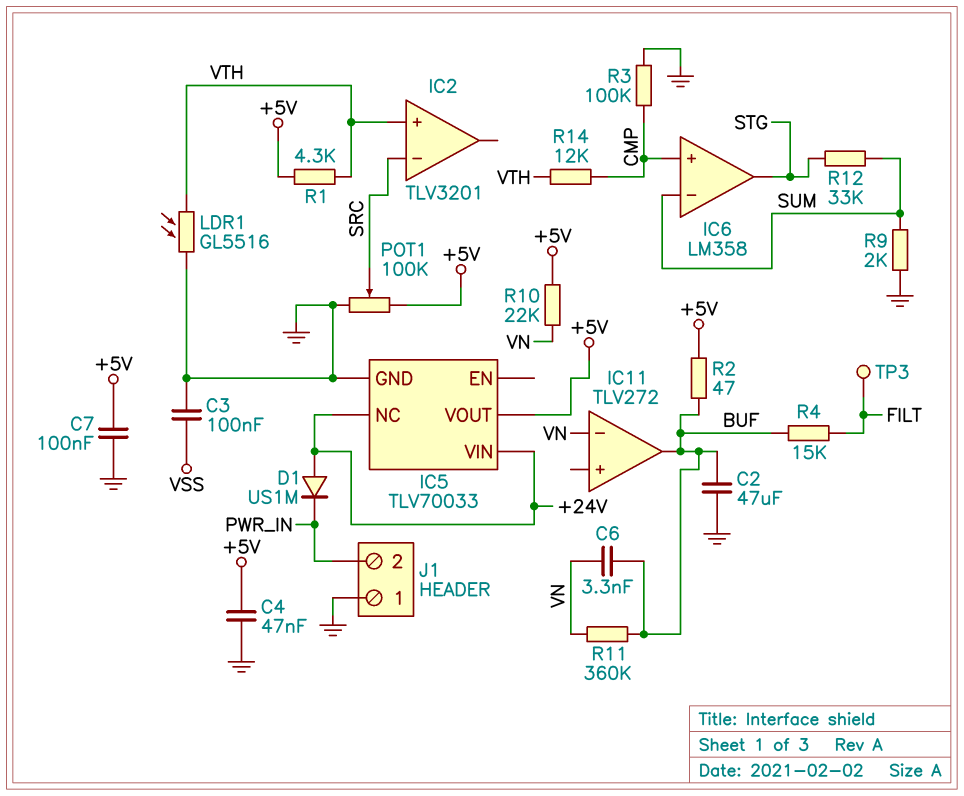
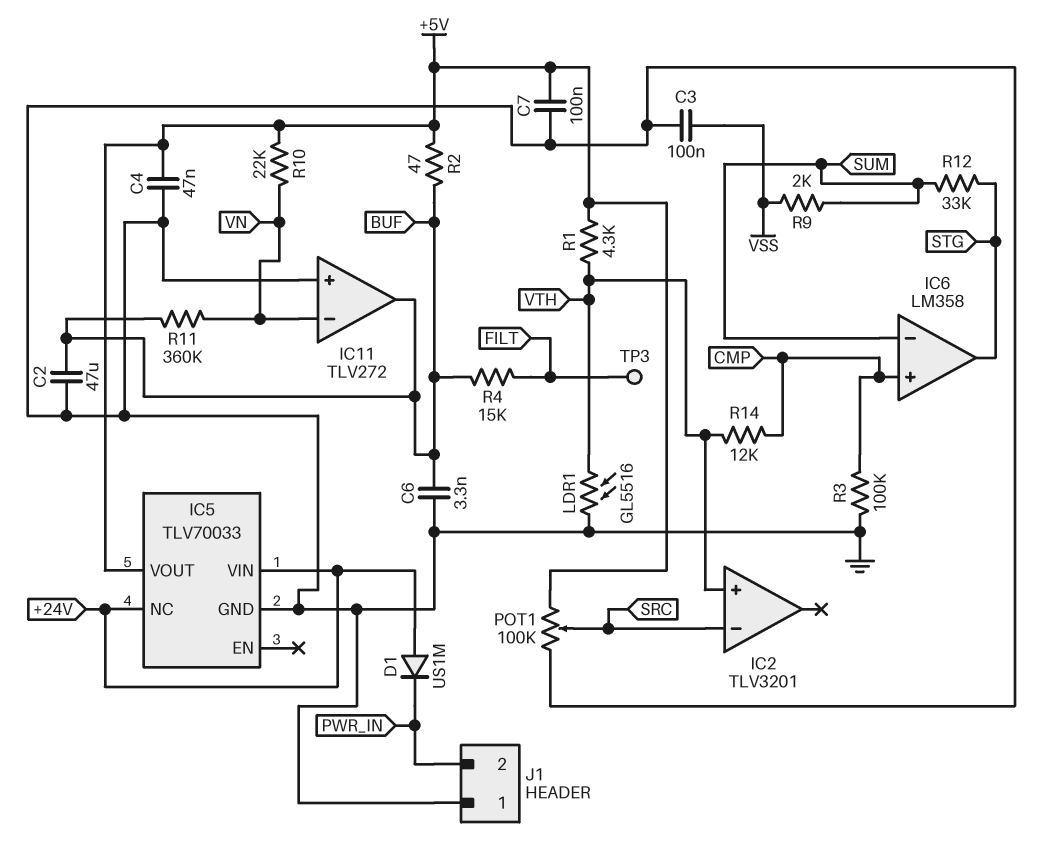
C6: 3.3nF (BUF, VN) -> 3.3nF (BUF, GND)
IC11 pin in+: none -> GND
R9: 2k (GND, SUM) -> 2k (SUM, VSS)

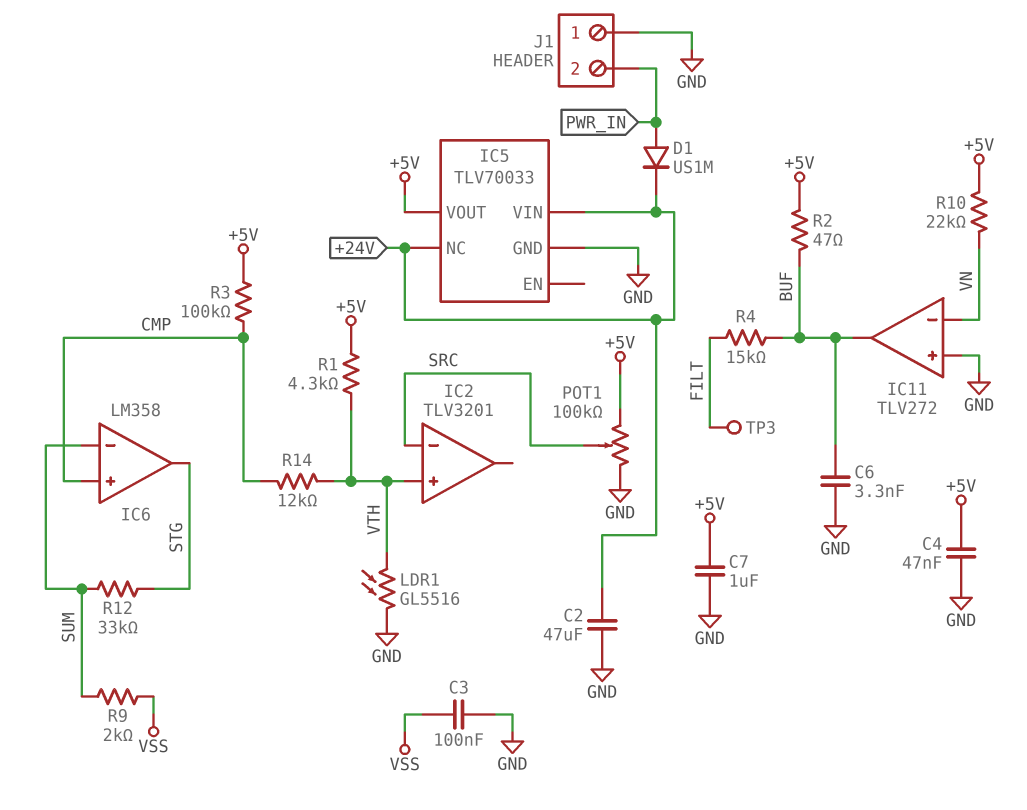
C2: 47uF (BUF, GND) -> 47uF (+24V, GND)
C7: 100nF (+5V, GND) -> 1uF (+5V, GND)
D1: diode US1M (A +24V, K PWR_IN) -> diode US1M (A PWR_IN, K +24V)
R3: 100k (CMP, GND) -> 100k (+5V, CMP)
R11: 360k (BUF, VN) -> none

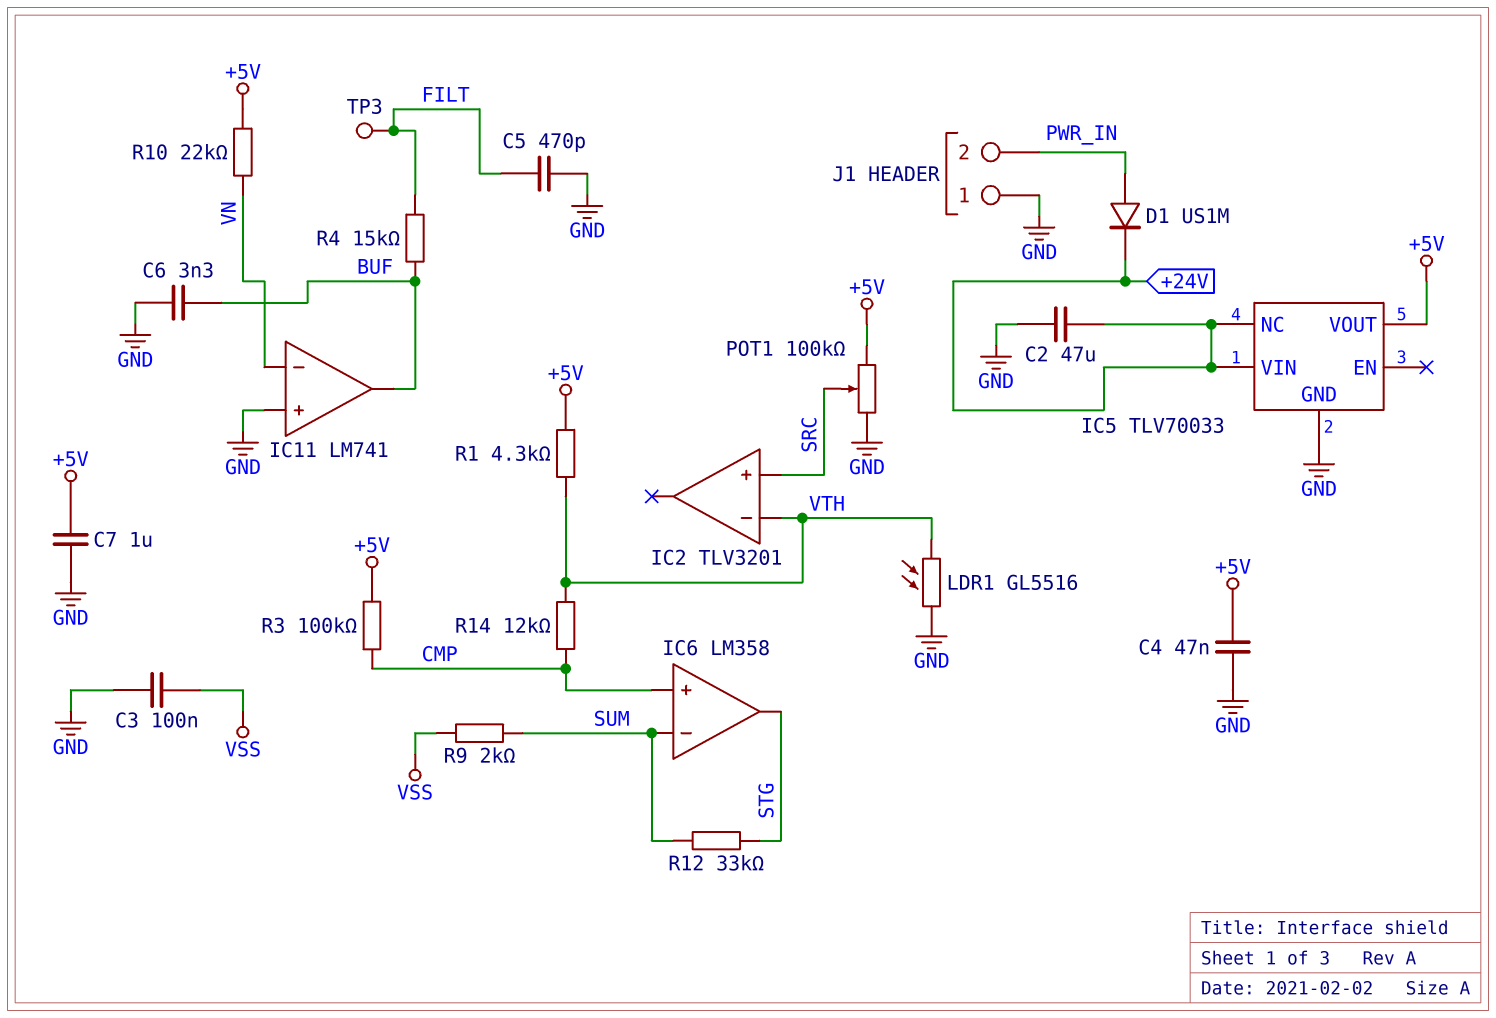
C5: none -> 470pF (FILT, GND)
IC2 pin in+: VTH -> SRC
IC2 pin in-: SRC -> VTH
IC11: TLV272 -> LM741
R2: 47 (+5V, BUF) -> none

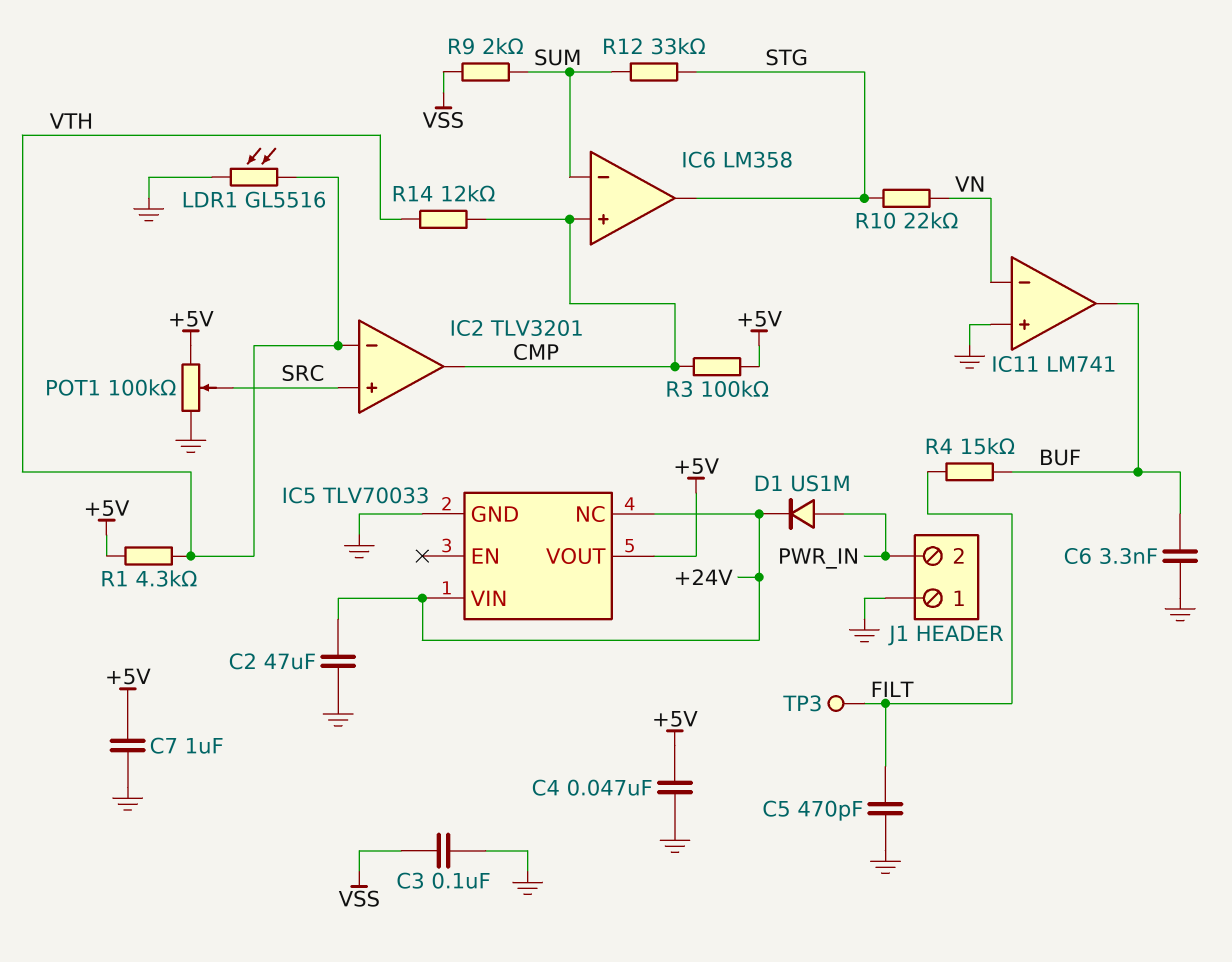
IC2 pin out: none -> CMP
R10: 22k (+5V, VN) -> 22k (STG, VN)

